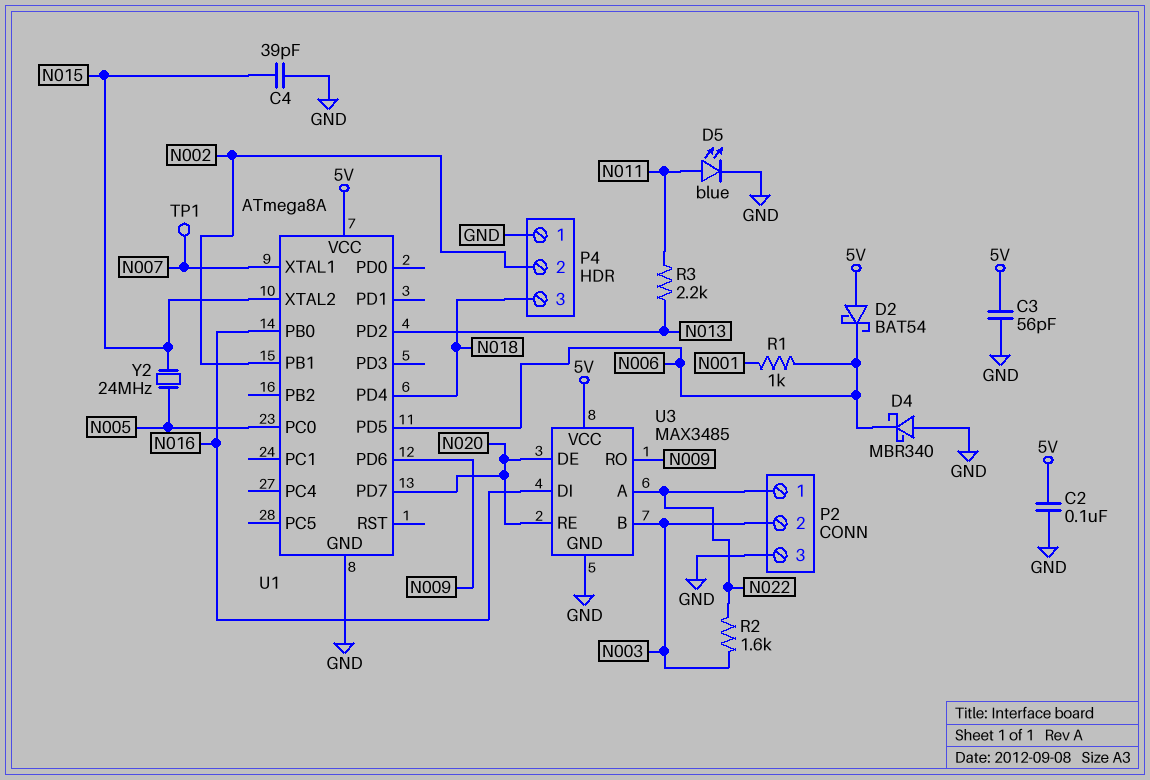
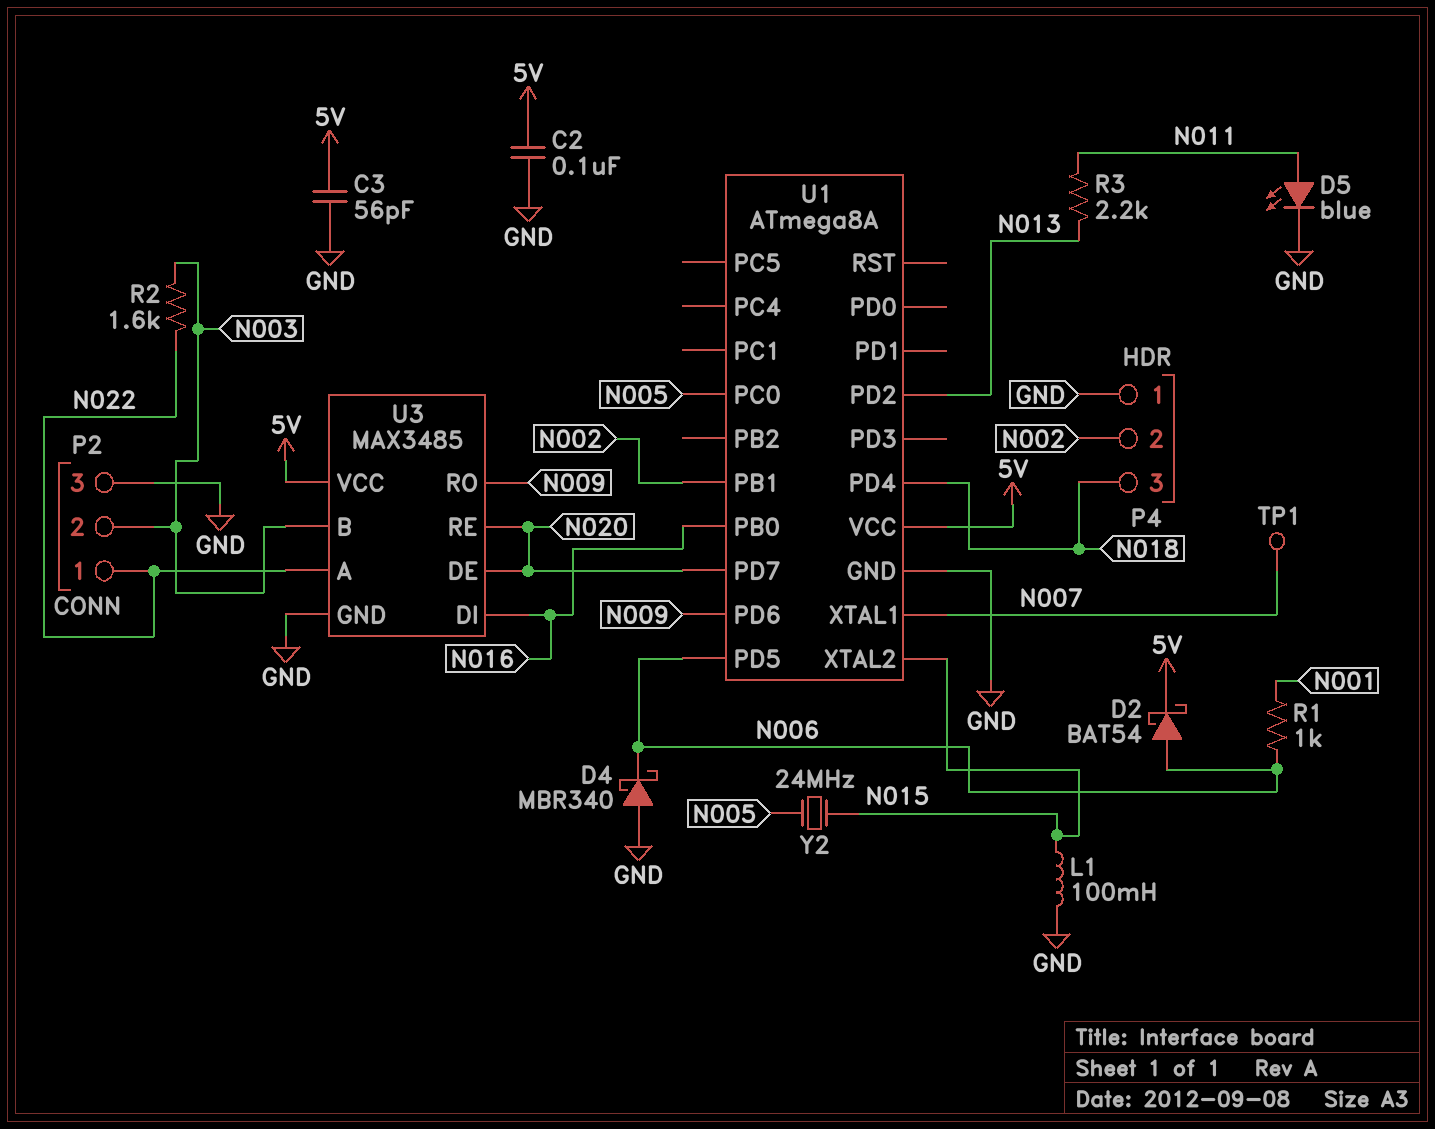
C4: 39pF (GND, N015) -> none
D2: schottky BAT54 (A 5V, K N006) -> schottky BAT54 (A N006, K 5V)
L1: none -> 100mH (GND, N015)

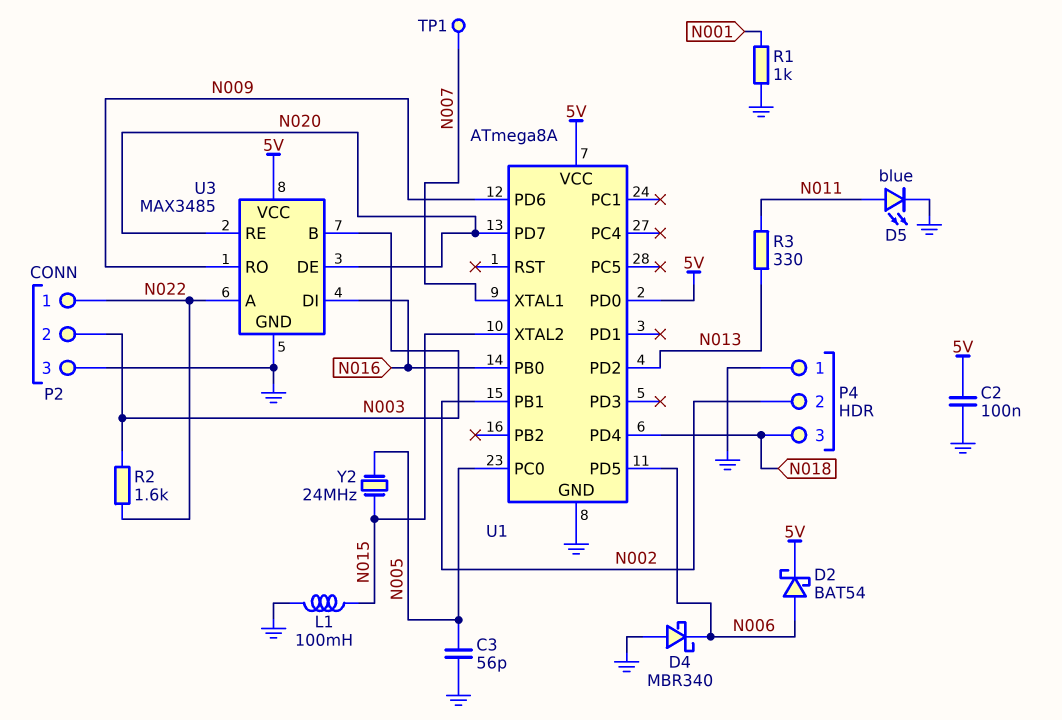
C3: 56pF (5V, GND) -> 56pF (GND, N005)
R1: 1k (N001, N006) -> 1k (GND, N001)
R3: 2.2k (N011, N013) -> 330 (N011, N013)
U1 pin PD0: none -> 5V

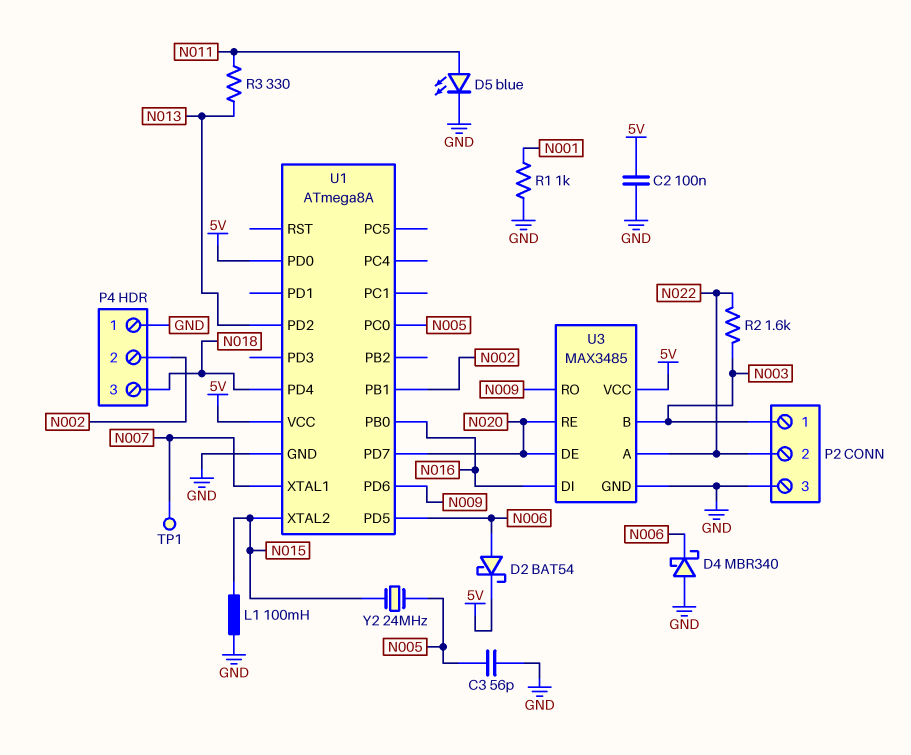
P2 pin 1: N022 -> N003
P2 pin 2: N003 -> N022

